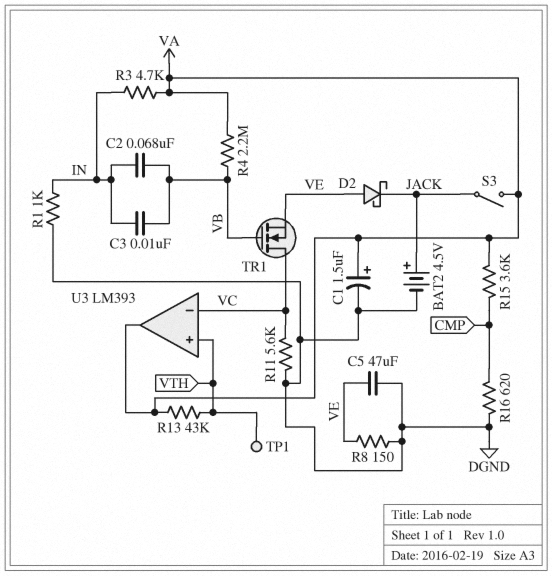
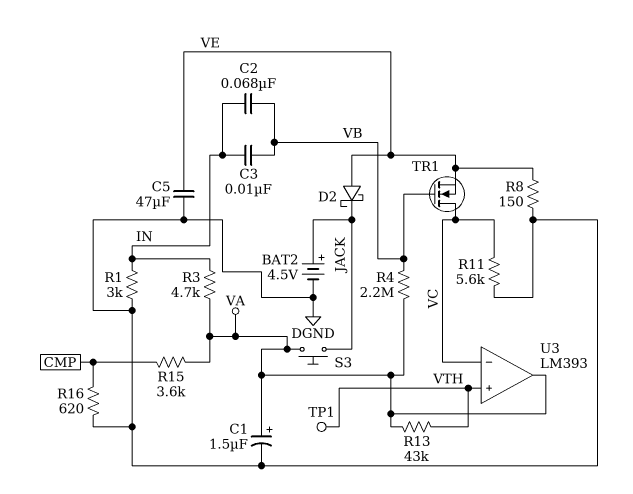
R1: 1k (DGND, IN) -> 3k (DGND, IN)
S3: switch (JACK, VA) -> button (JACK, VA)

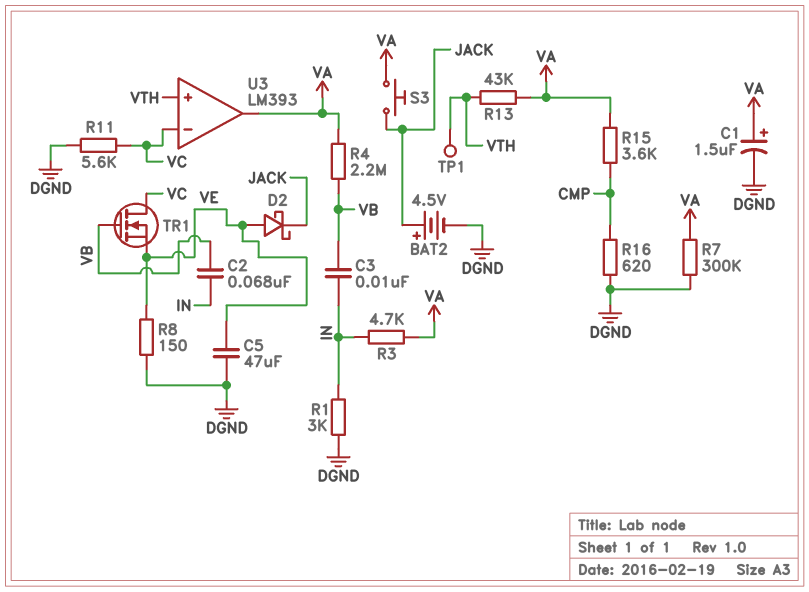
R7: none -> 300k (DGND, VA)

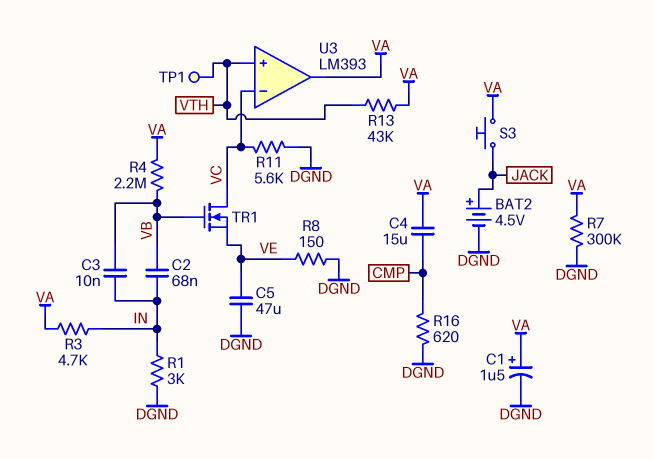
C4: none -> 15uF (CMP, VA)
D2: schottky (A VE, K JACK) -> none
R15: 3.6k (CMP, VA) -> none

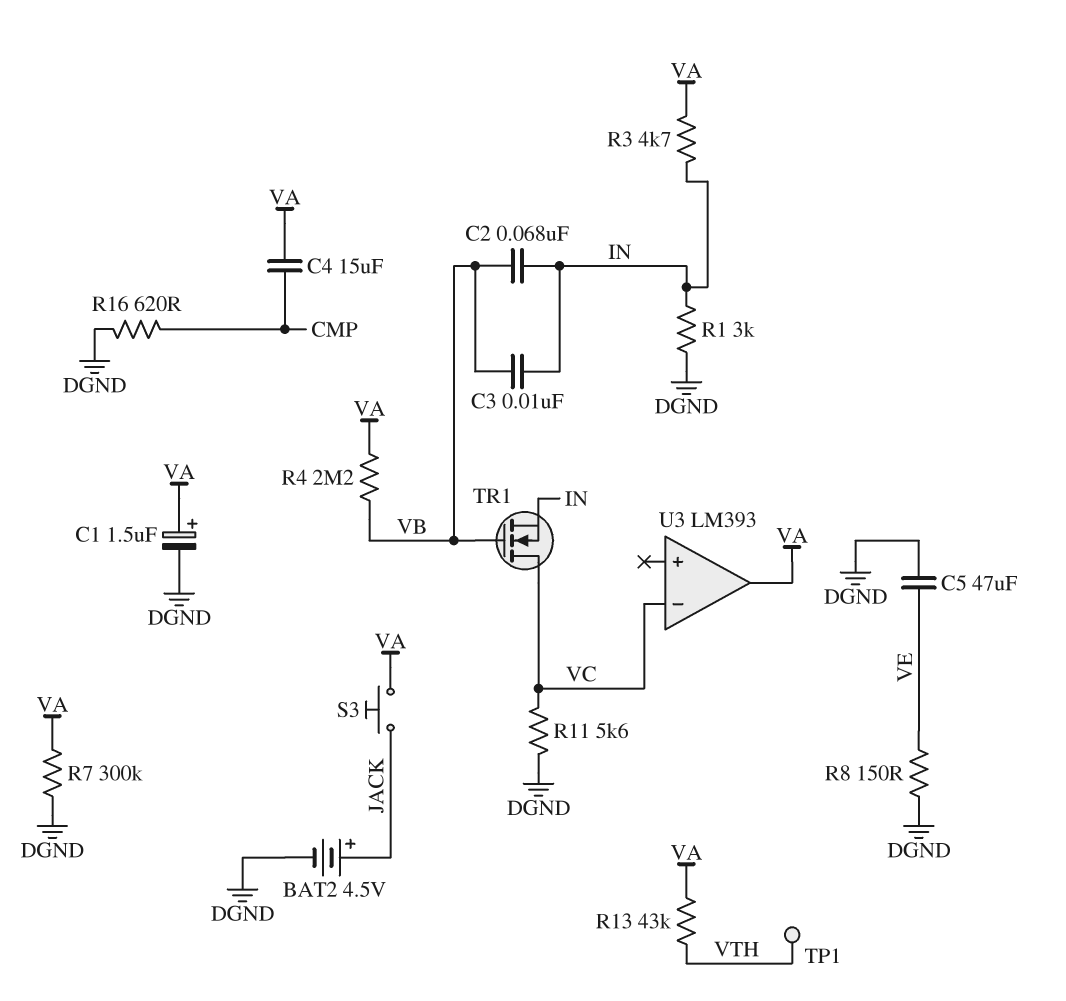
TR1: NMOS (G VB, D VC, S VE) -> NMOS (G VB, D VC, S IN)
U3 pin in+: VTH -> none

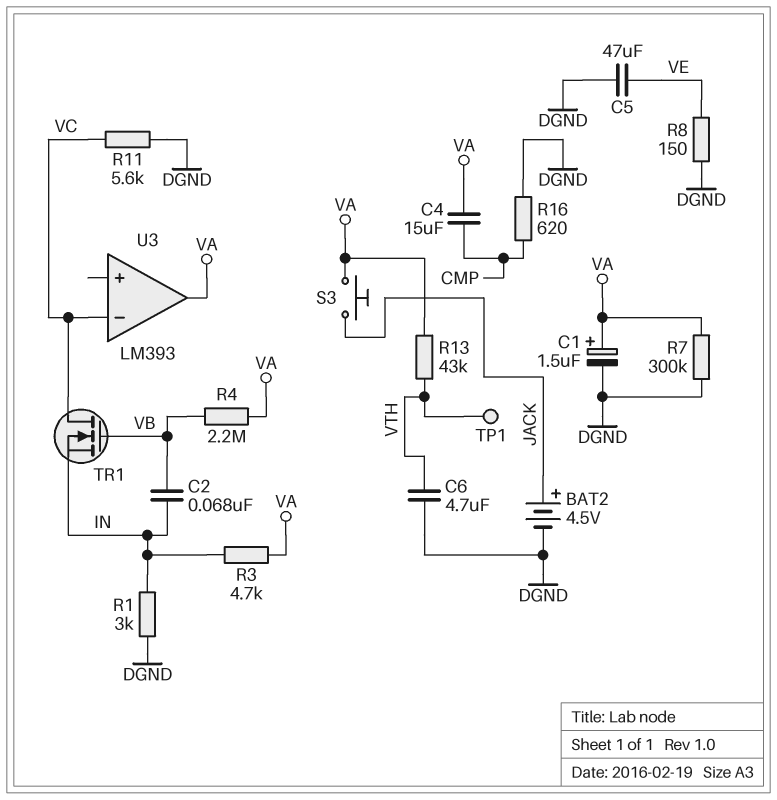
C3: 10nF (IN, VB) -> none
C6: none -> 4.7uF (DGND, VTH)

